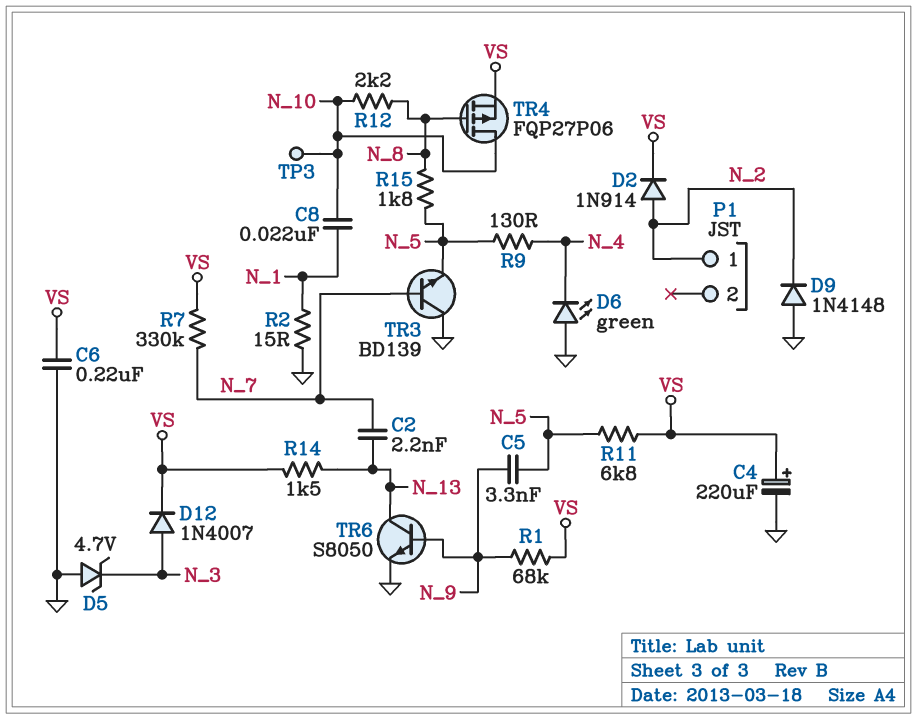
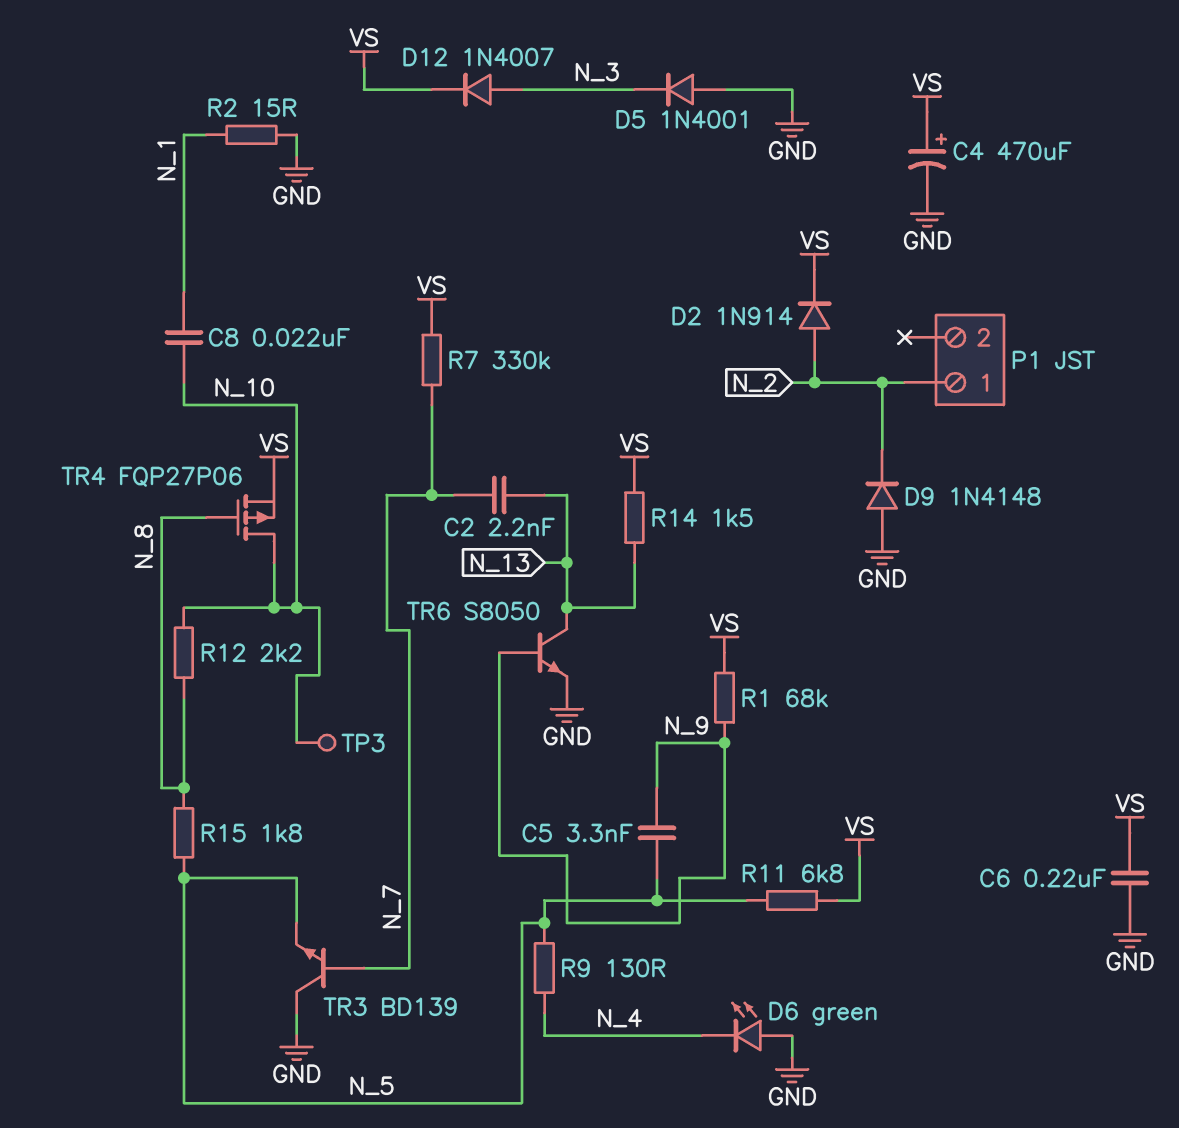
C4: 220uF (plus VS, minus GND) -> 470uF (plus VS, minus GND)
D5: zener 4.7V (A GND, K N_3) -> diode 1N4001 (A GND, K N_3)

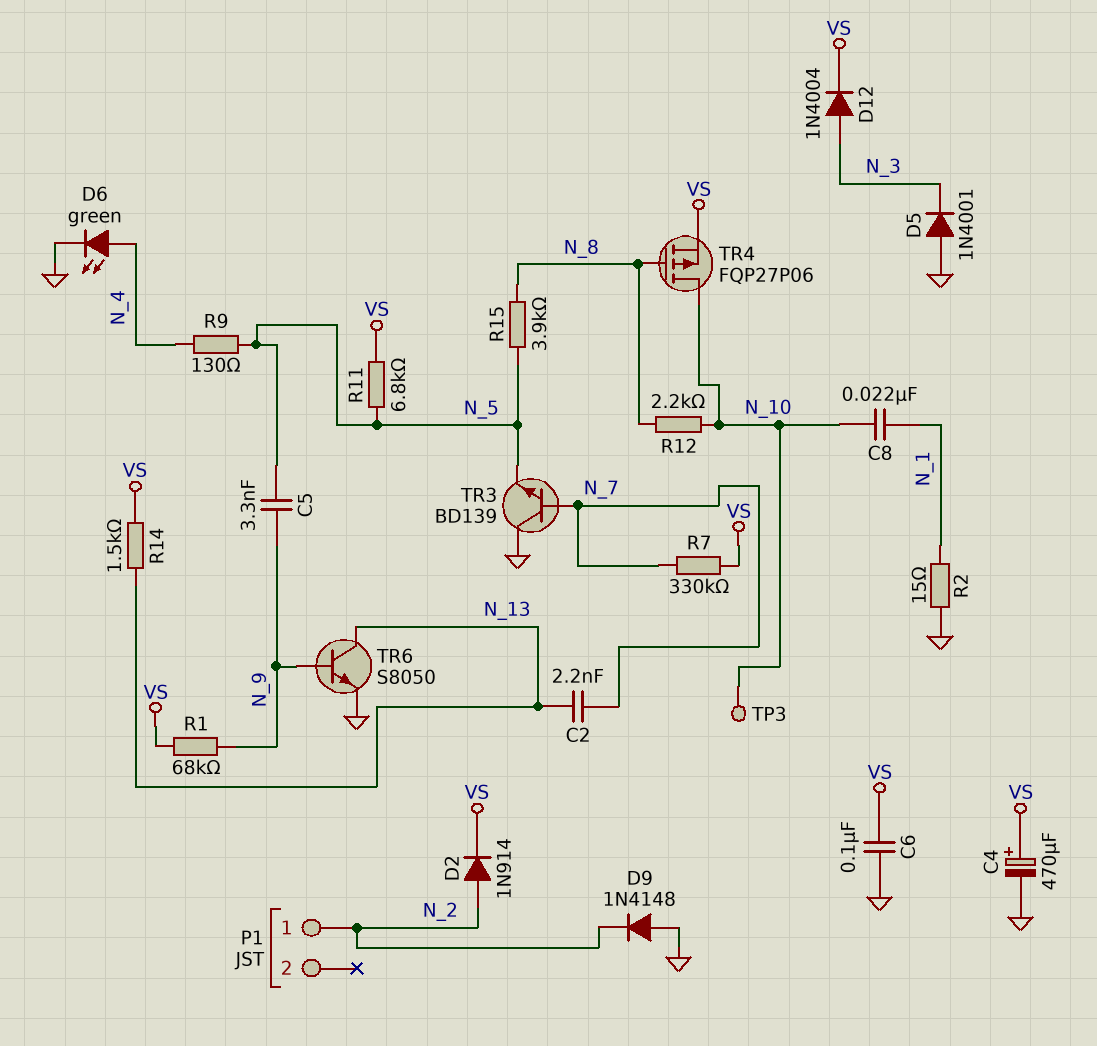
C6: 220nF (GND, VS) -> 100nF (GND, VS)
D6: LED green (A GND, K N_4) -> LED green (A N_4, K GND)
D12: diode 1N4007 (A N_3, K VS) -> diode 1N4004 (A N_3, K VS)
R15: 1.8k (N_5, N_8) -> 3.9k (N_5, N_8)

